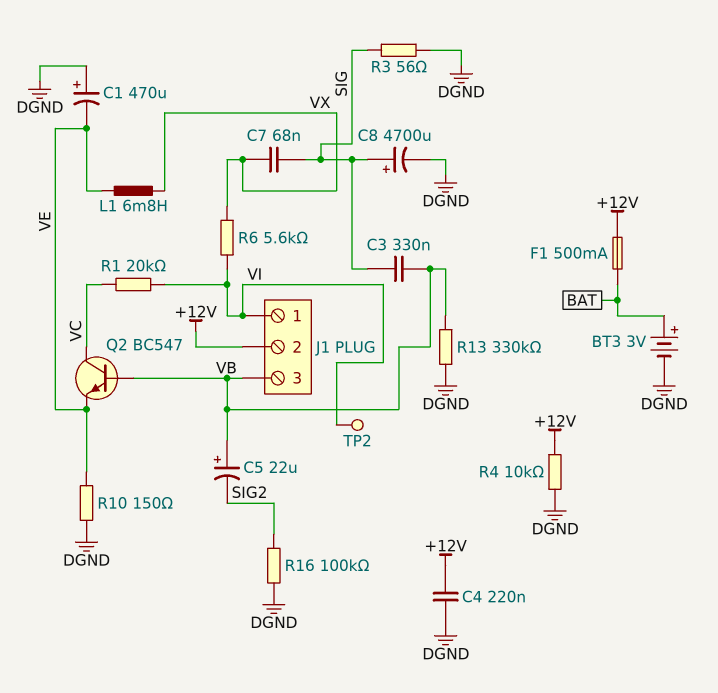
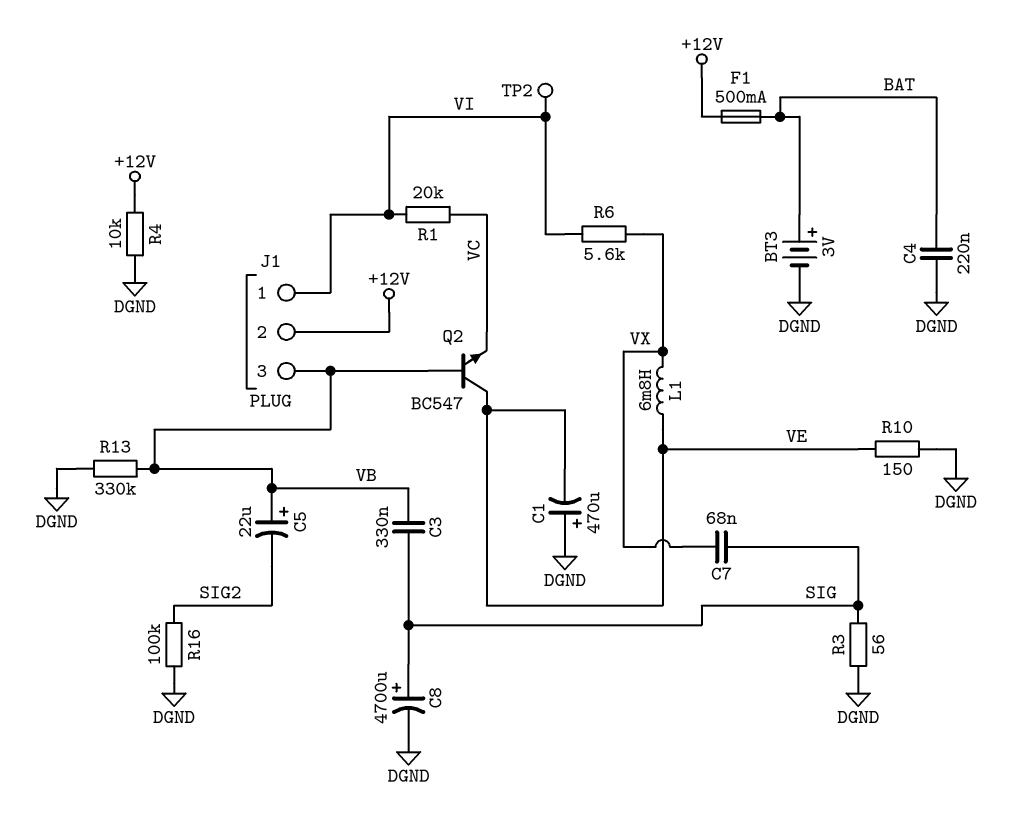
C4: 220nF (+12V, DGND) -> 220nF (BAT, DGND)
Q2: NPN BC547 (B VB, C VC, E VE) -> NPN BC547 (B VB, C VE, E VC)

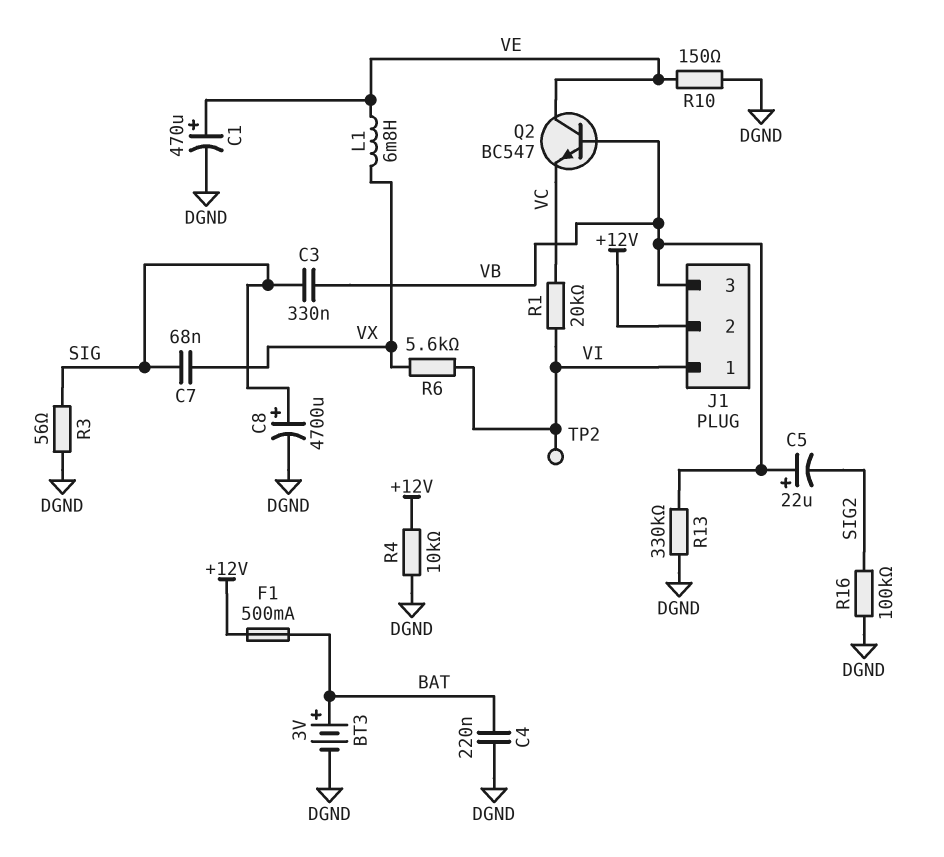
C1: 470uF (plus DGND, minus VE) -> 470uF (plus VE, minus DGND)

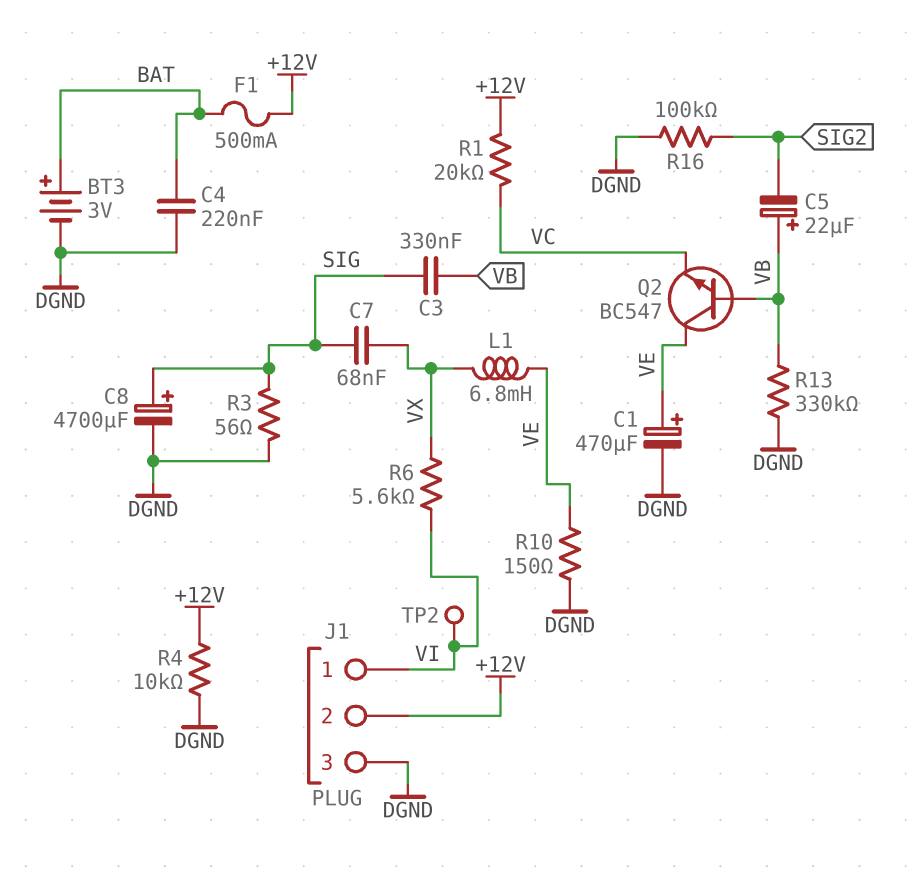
J1 pin 3: VB -> DGND
R1: 20k (VC, VI) -> 20k (+12V, VC)

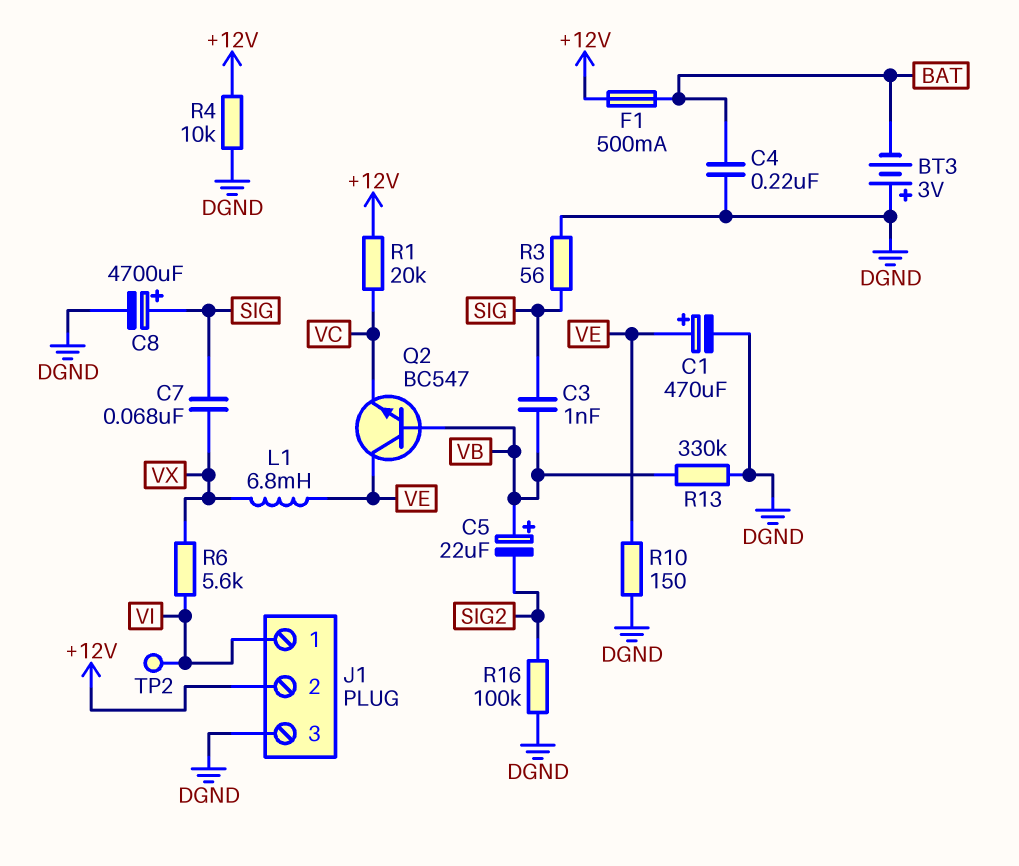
BT3: 3V (plus BAT, minus DGND) -> 3V (plus DGND, minus BAT)
C3: 330nF (SIG, VB) -> 1nF (SIG, VB)

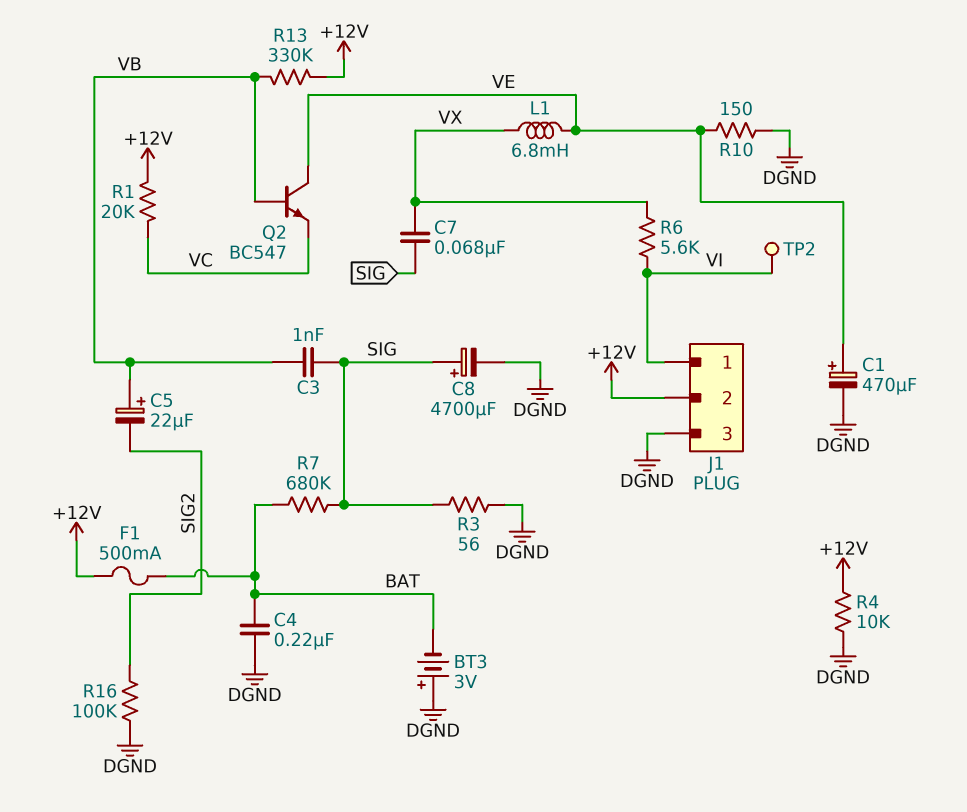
R7: none -> 680k (BAT, SIG)
R13: 330k (DGND, VB) -> 330k (+12V, VB)

